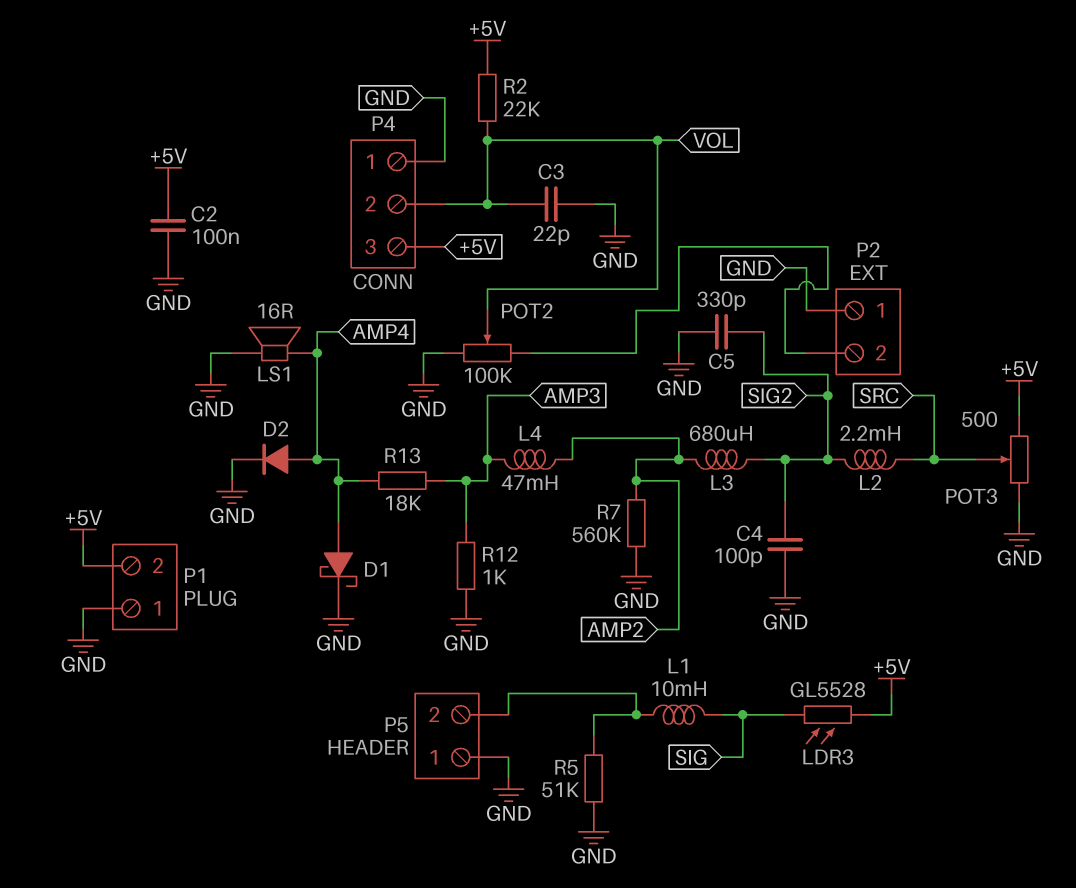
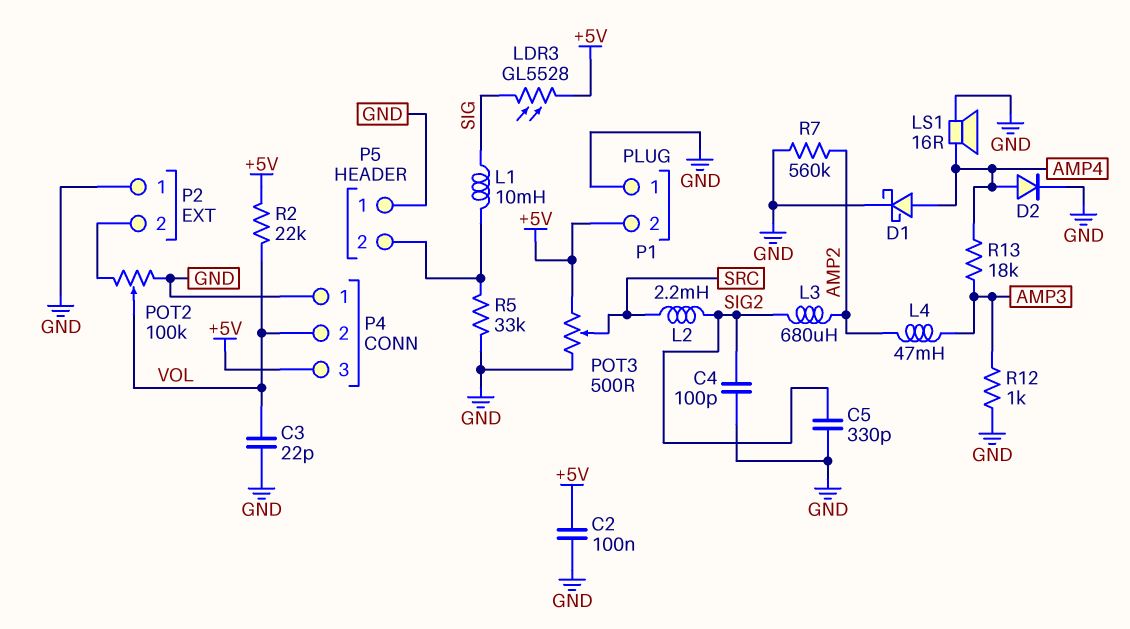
R5: 51k (GND, P5/2) -> 33k (GND, P5/2)

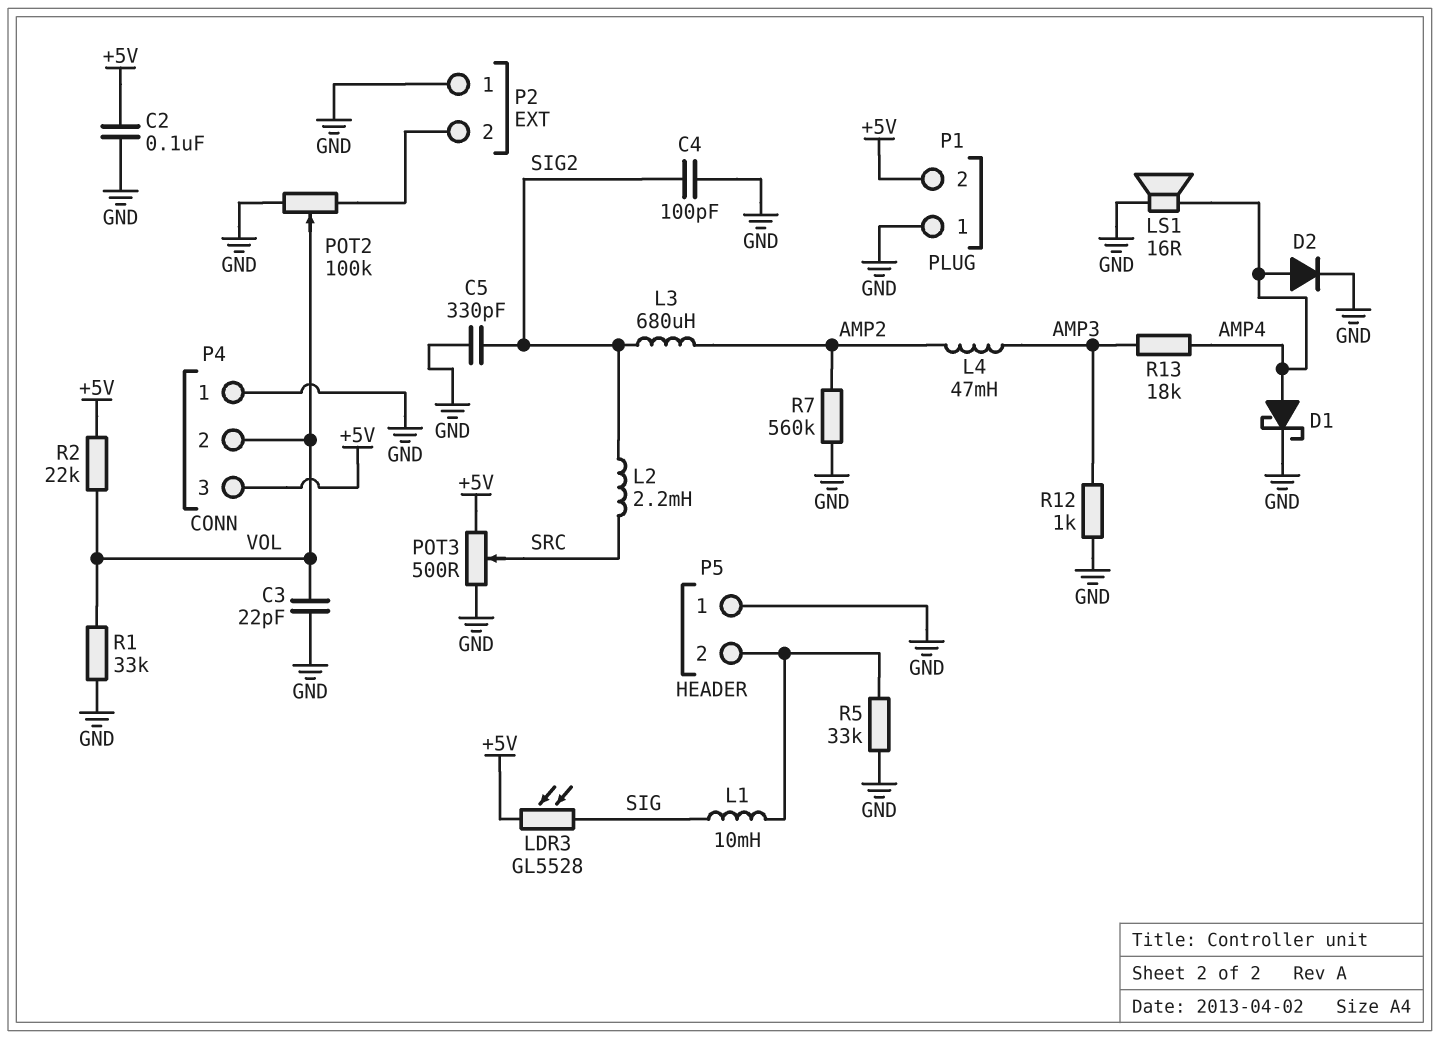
R1: none -> 33k (GND, VOL)

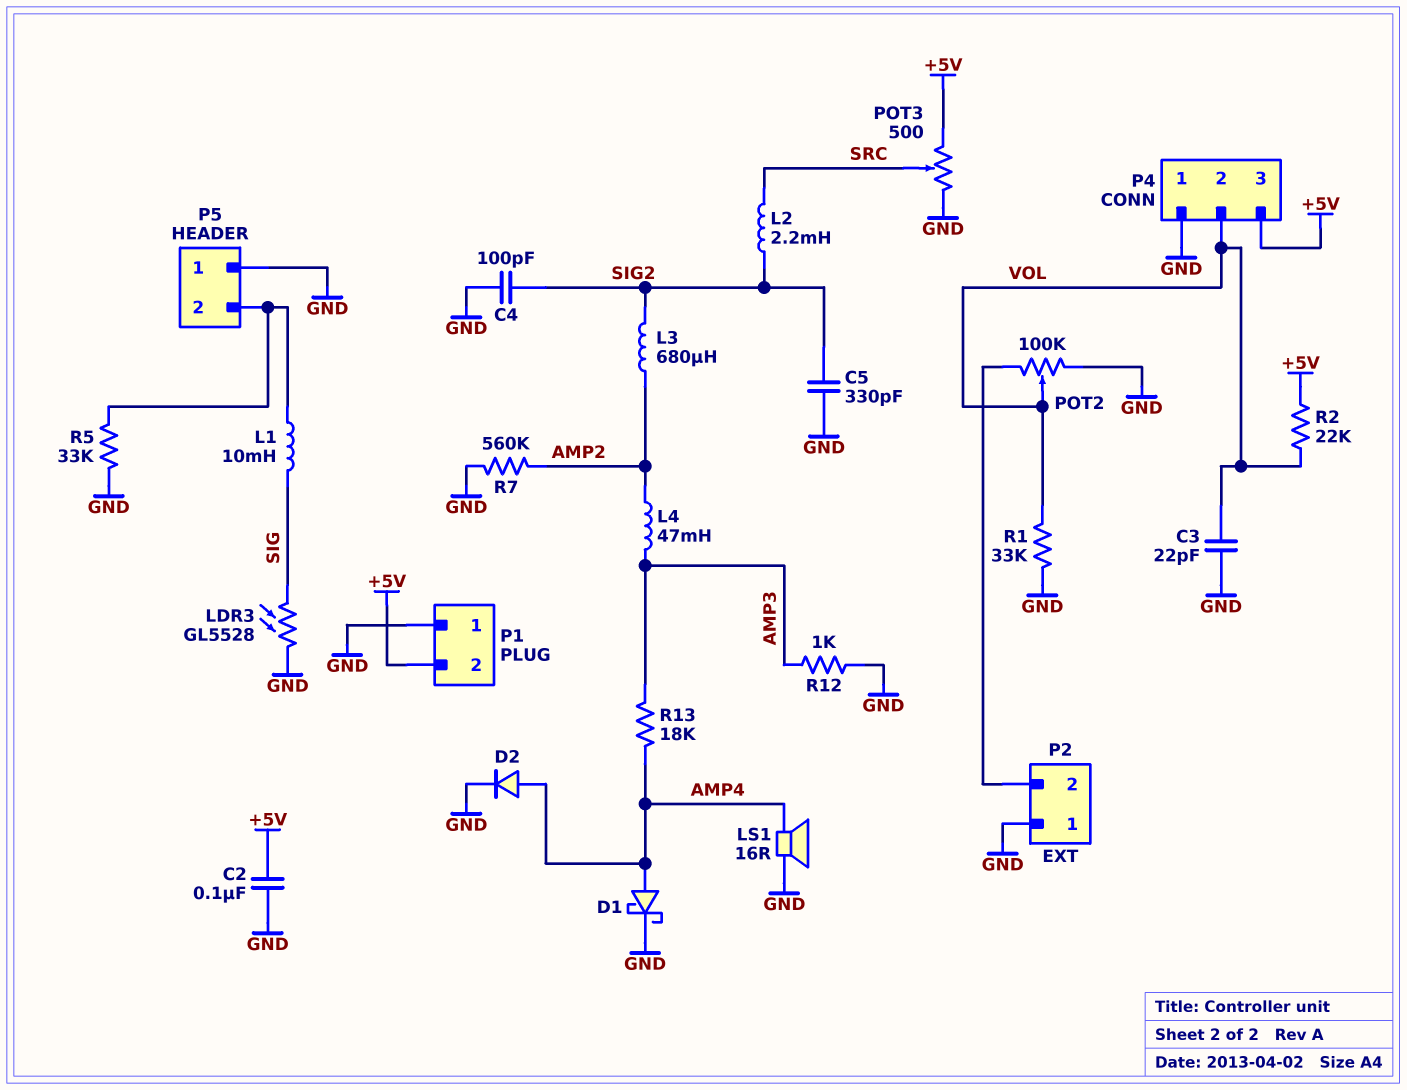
LDR3: GL5528 (+5V, SIG) -> GL5528 (GND, SIG)

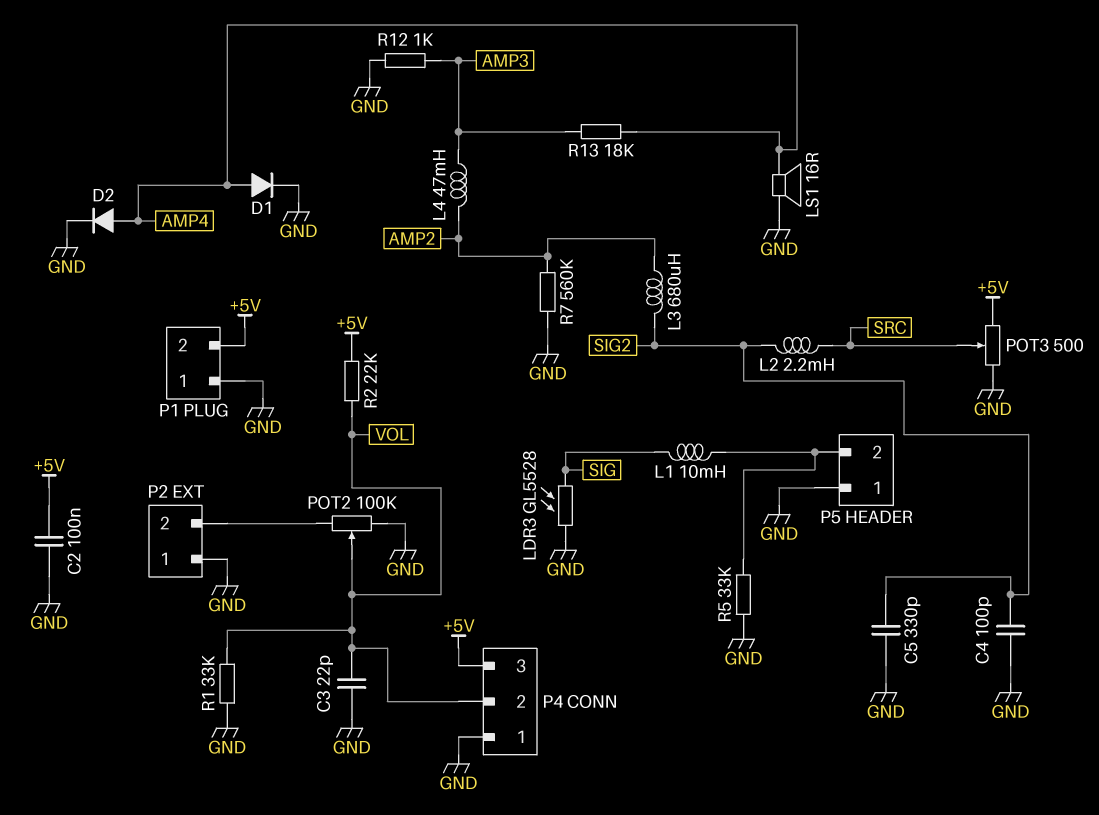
D1: schottky (A AMP4, K GND) -> diode (A AMP4, K GND)

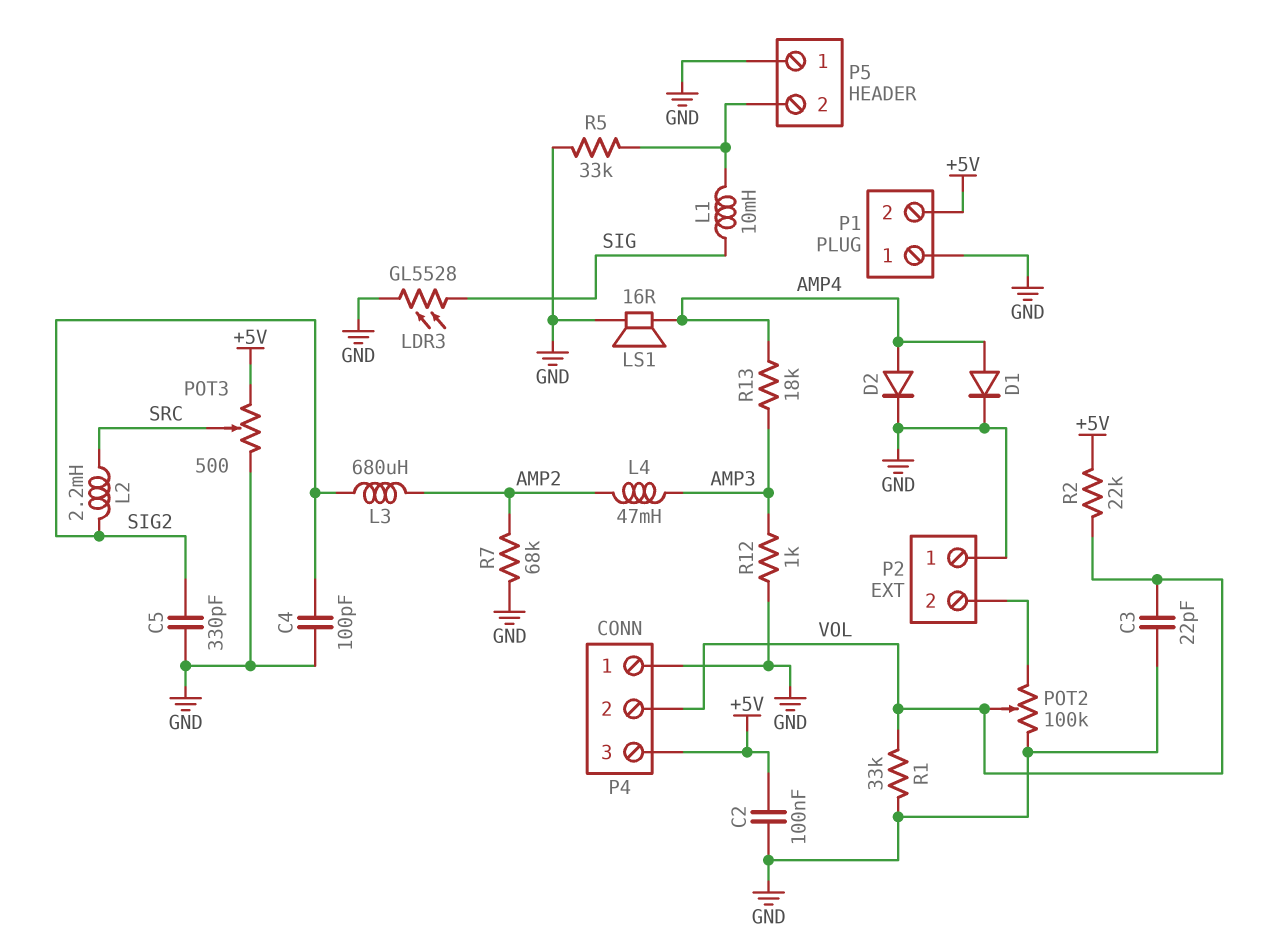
R7: 560k (AMP2, GND) -> 68k (AMP2, GND)

